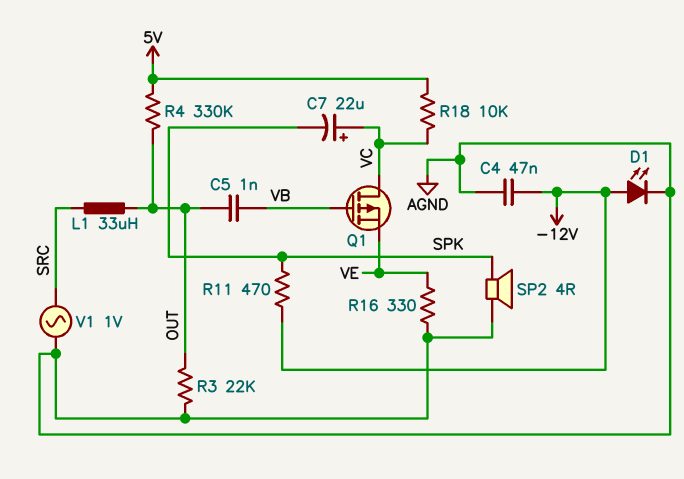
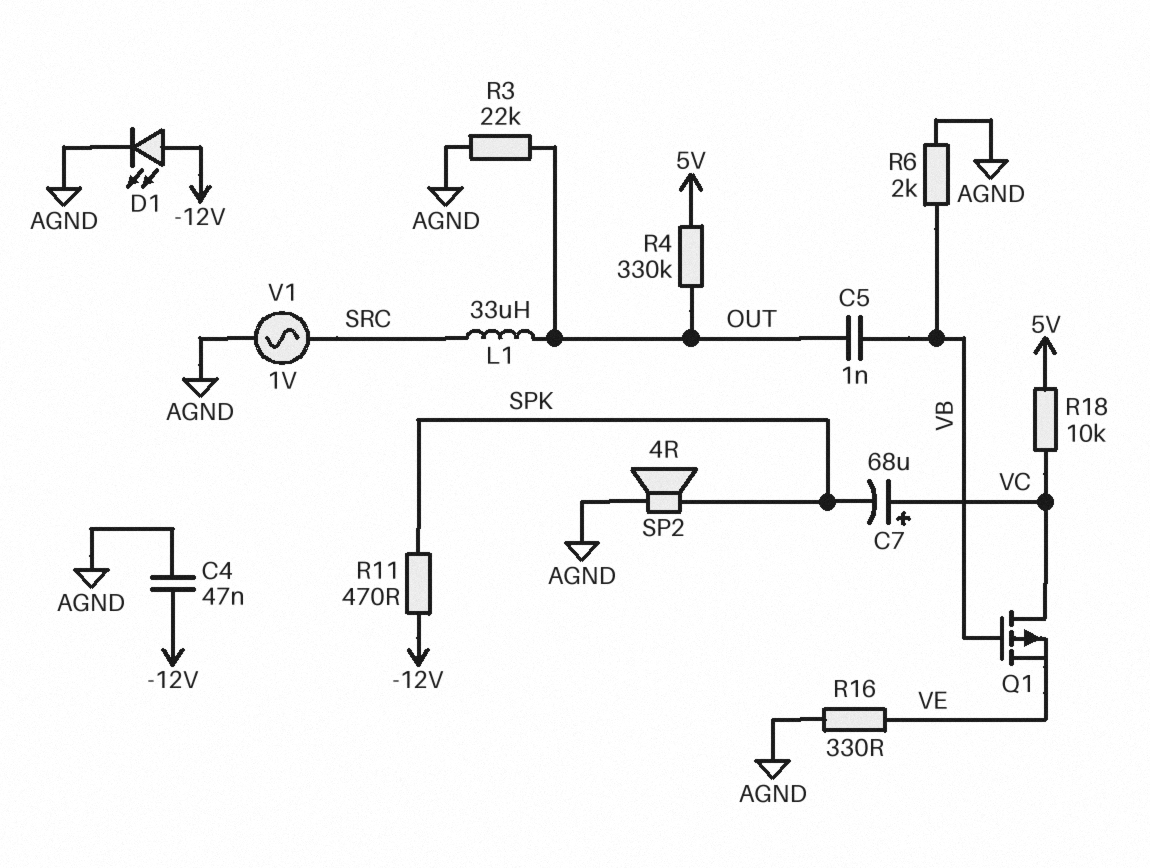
C7: 22uF (plus VC, minus SPK) -> 68uF (plus VC, minus SPK)
R6: none -> 2k (AGND, VB)

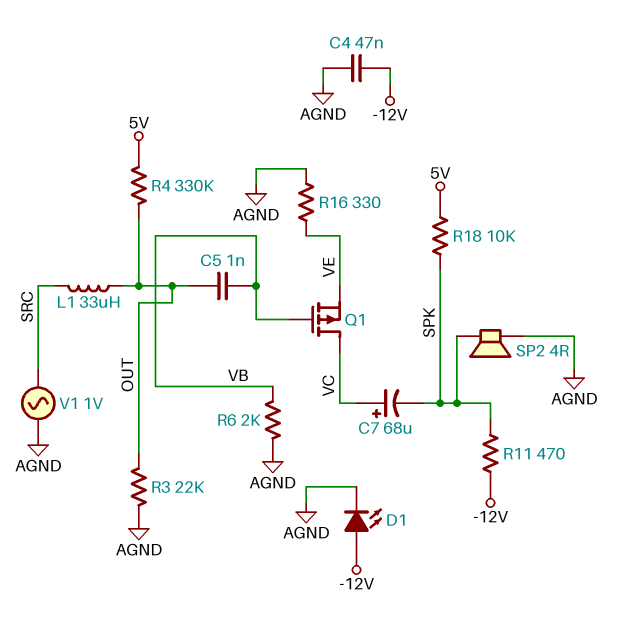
R18: 10k (5V, VC) -> 10k (5V, SPK)

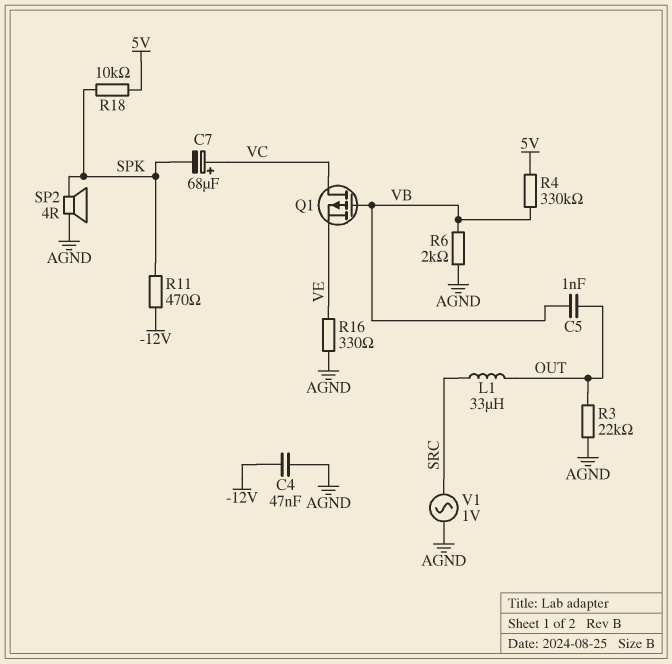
D1: LED (A -12V, K AGND) -> none
R4: 330k (5V, OUT) -> 330k (5V, VB)

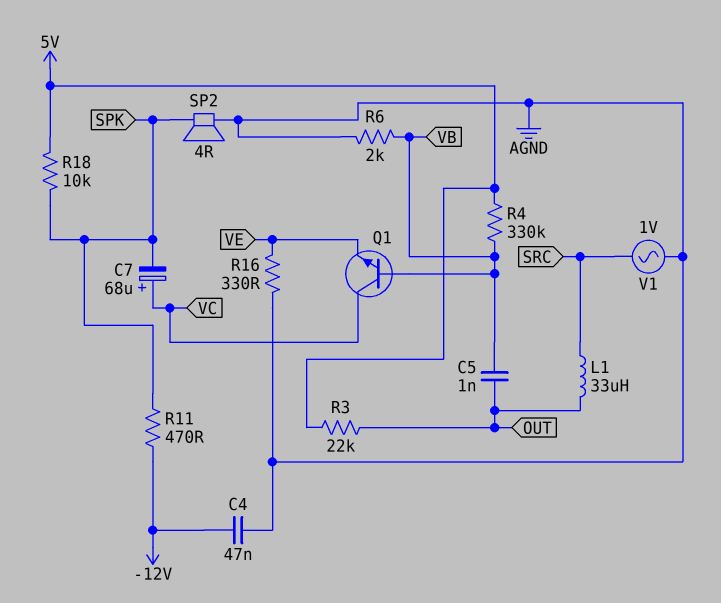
Q1: PMOS (G VB, D VC, S VE) -> NPN (B VB, C VC, E VE)
R3: 22k (AGND, OUT) -> 22k (5V, OUT)

